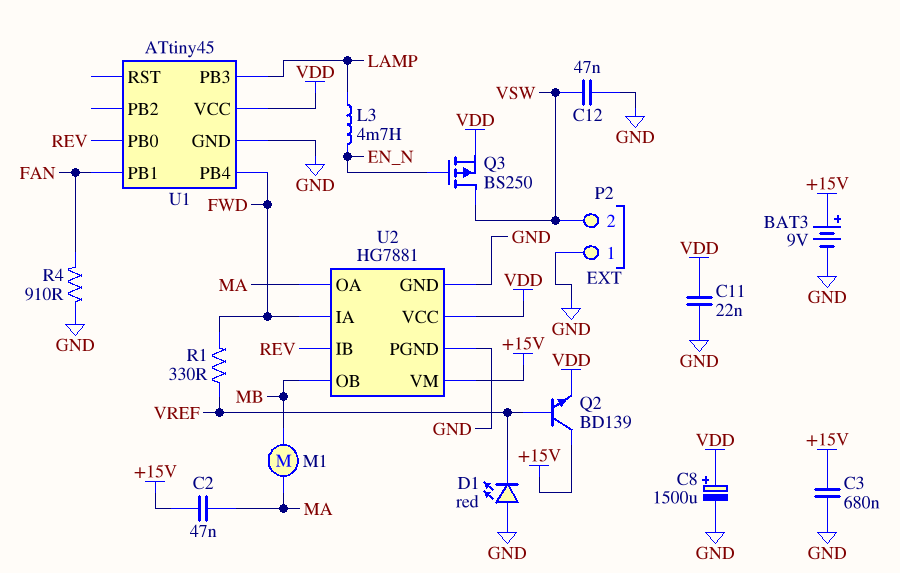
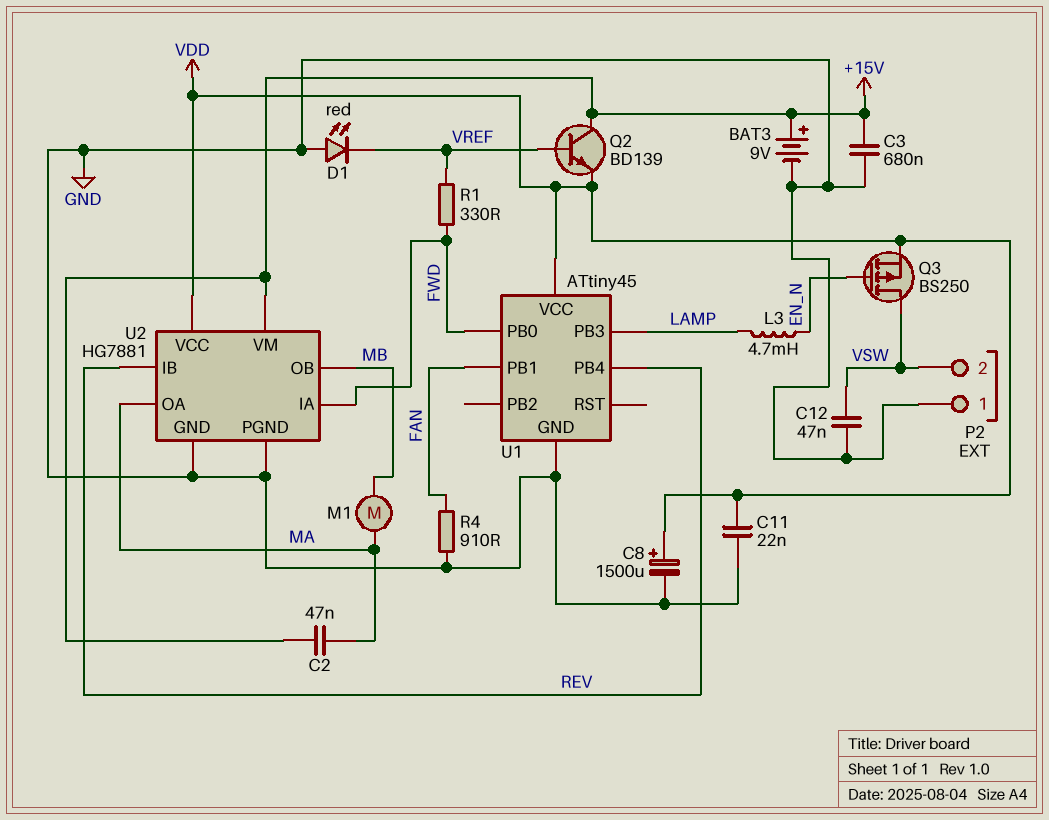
U1 pin PB0: REV -> FWD
U1 pin PB4: FWD -> REV

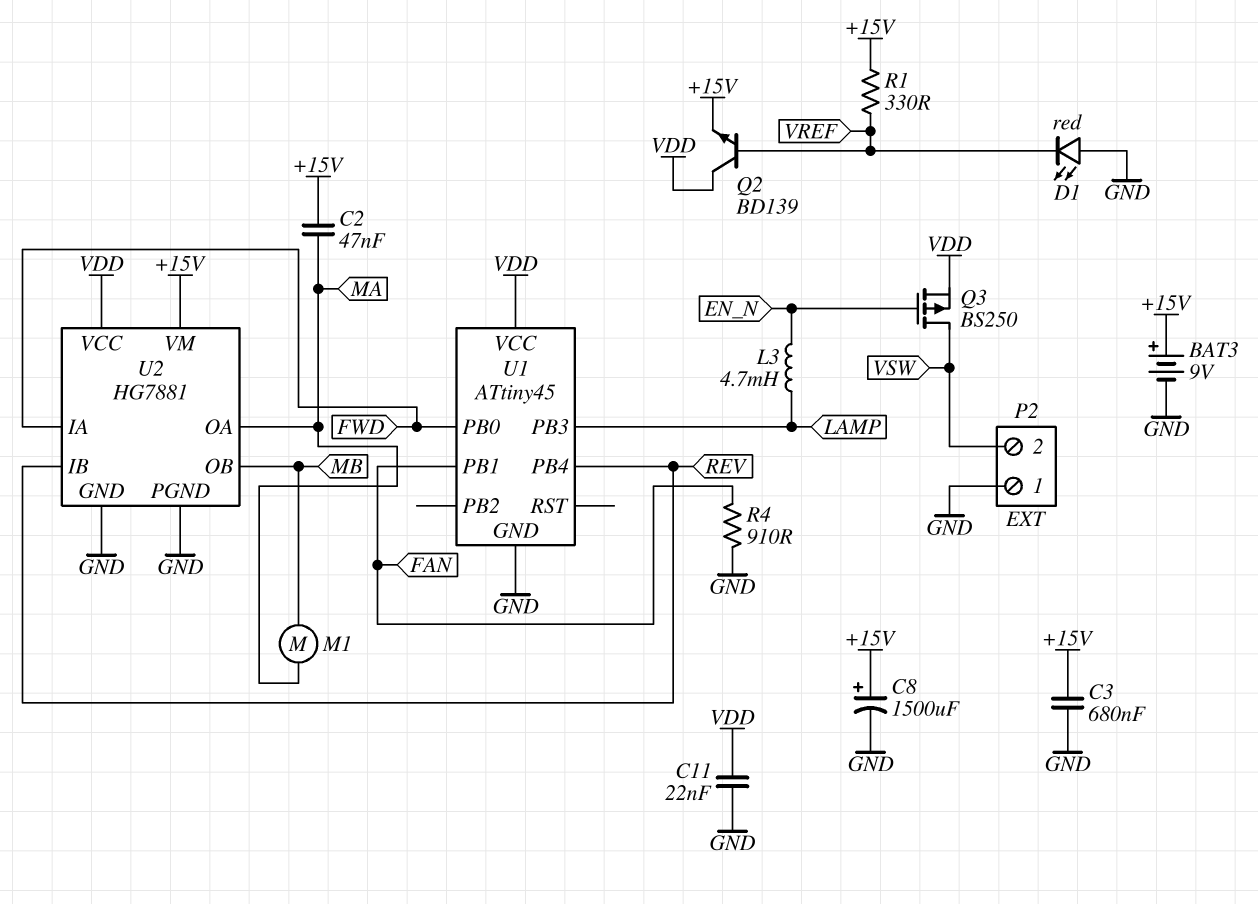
C8: 1500uF (plus VDD, minus GND) -> 1500uF (plus +15V, minus GND)
C12: 47nF (GND, VSW) -> none
Q2: NPN BD139 (B VREF, C +15V, E VDD) -> NPN BD139 (B VREF, C VDD, E +15V)
R1: 330 (FWD, VREF) -> 330 (+15V, VREF)

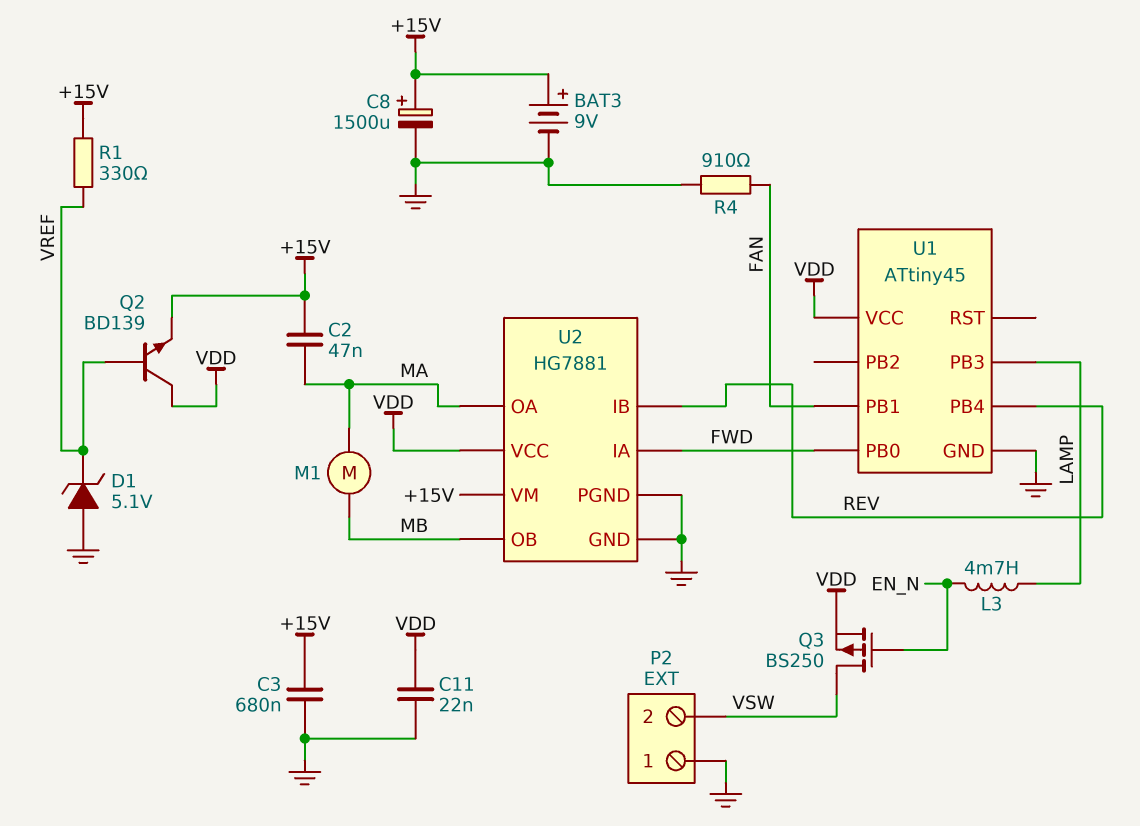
D1: LED red (A GND, K VREF) -> zener 5.1V (A GND, K VREF)

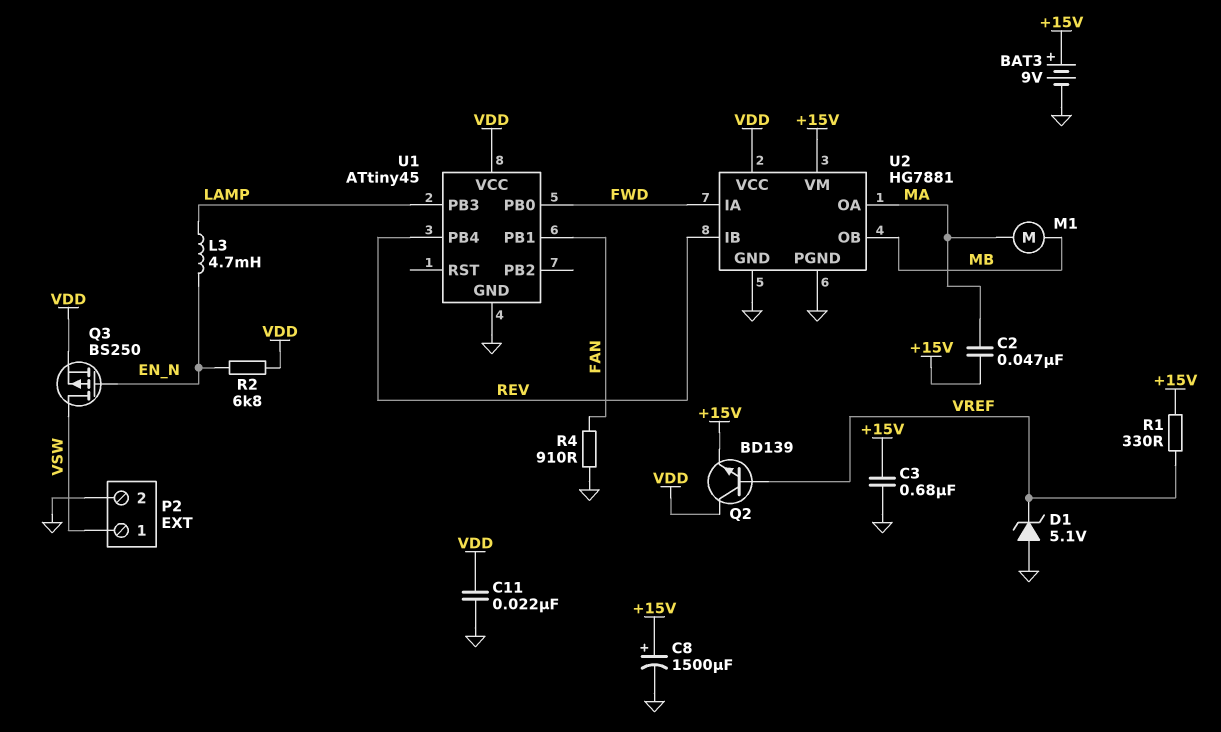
P2 pin 1: GND -> VSW
P2 pin 2: VSW -> GND
R2: none -> 6.8k (EN_N, VDD)

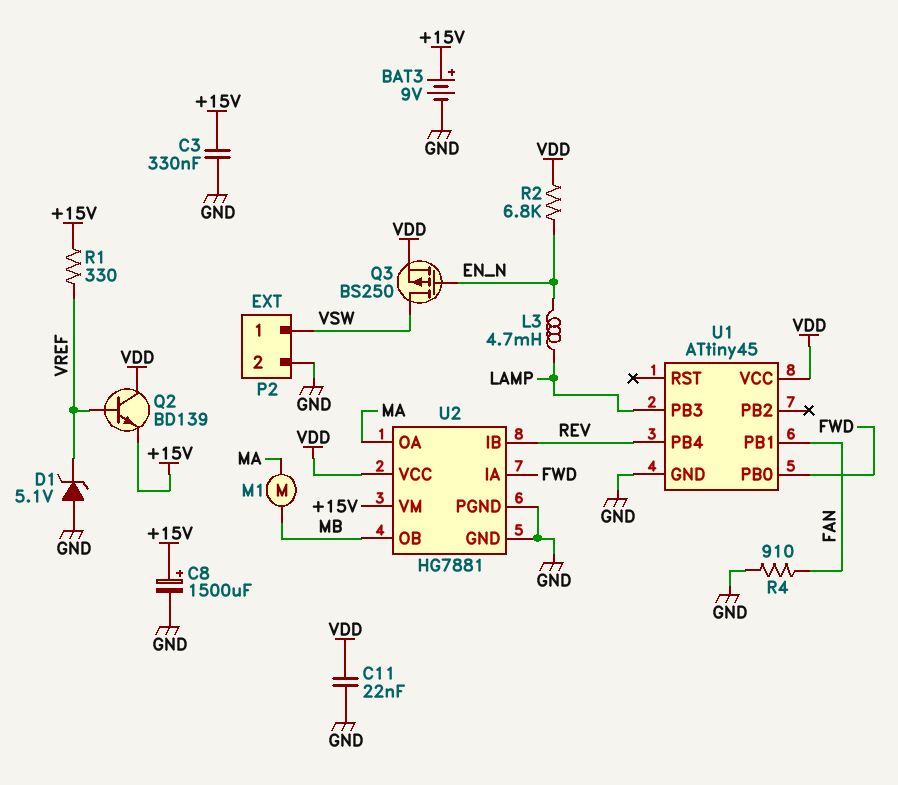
C2: 47nF (+15V, MA) -> none
C3: 680nF (+15V, GND) -> 330nF (+15V, GND)

